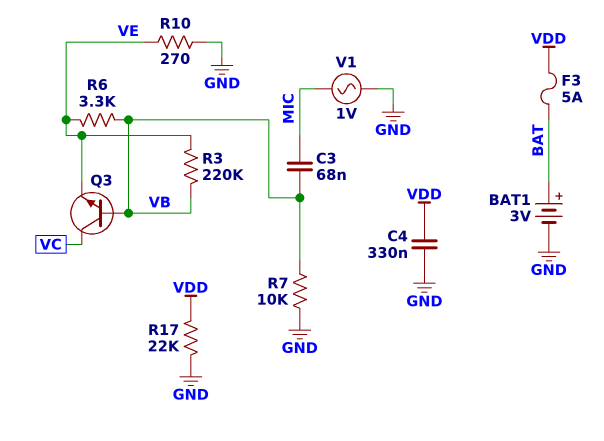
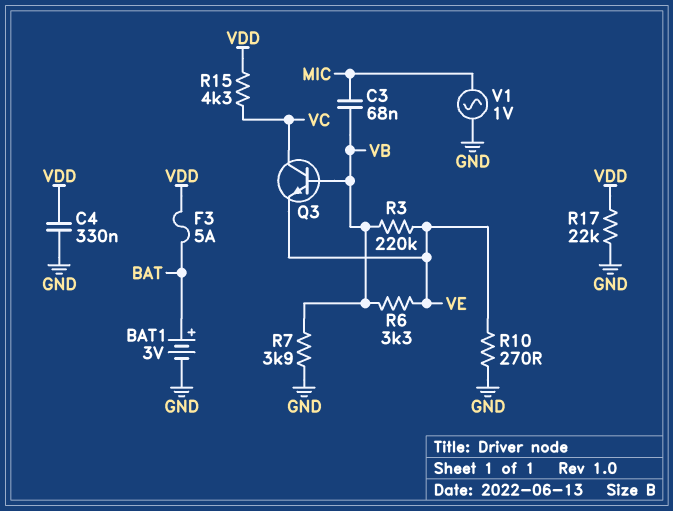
R7: 10k (GND, VB) -> 3.9k (GND, VB)
R15: none -> 4.3k (VC, VDD)

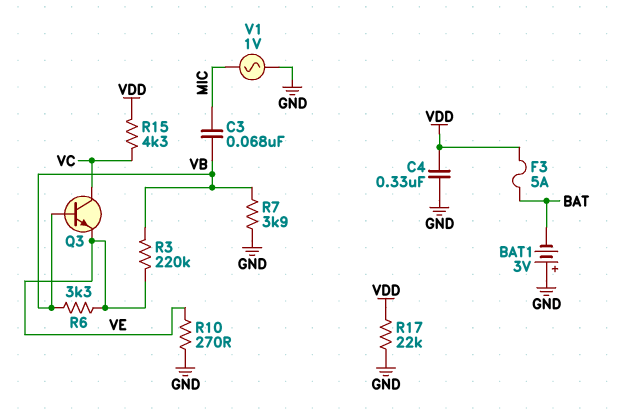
BAT1: 3V (plus BAT, minus GND) -> 3V (plus GND, minus BAT)

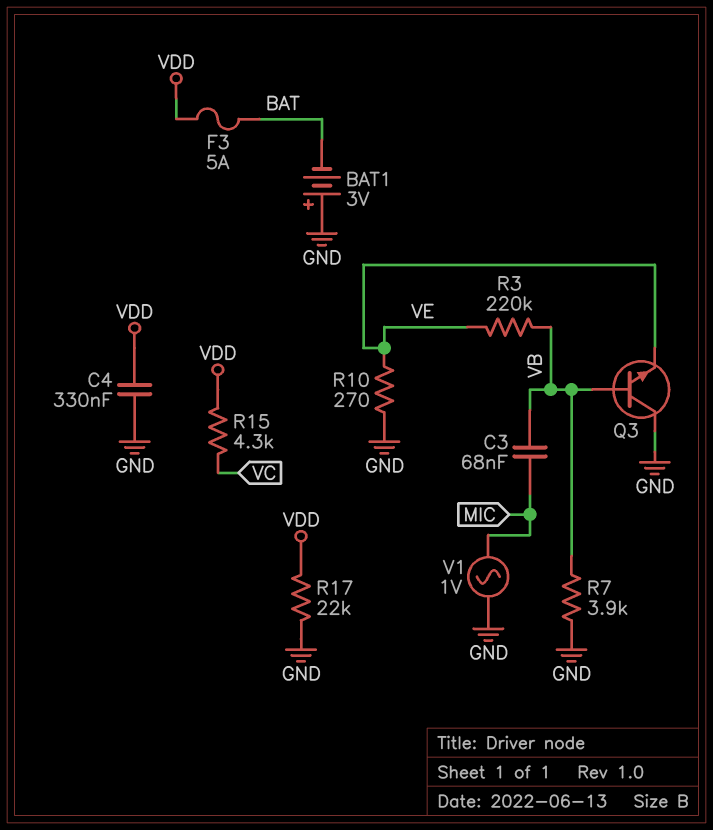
Q3: NPN (B VB, C VC, E VE) -> NPN (B VB, C GND, E VE)
R6: 3.3k (VB, VE) -> none

